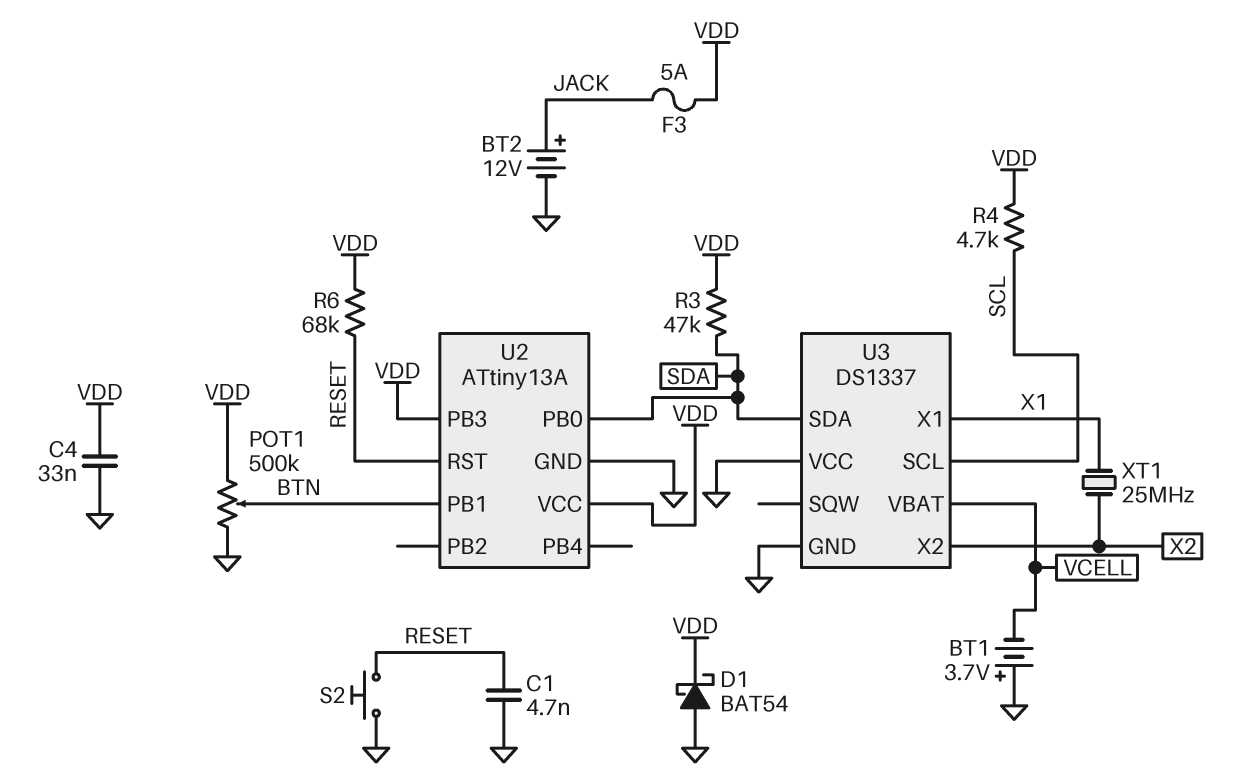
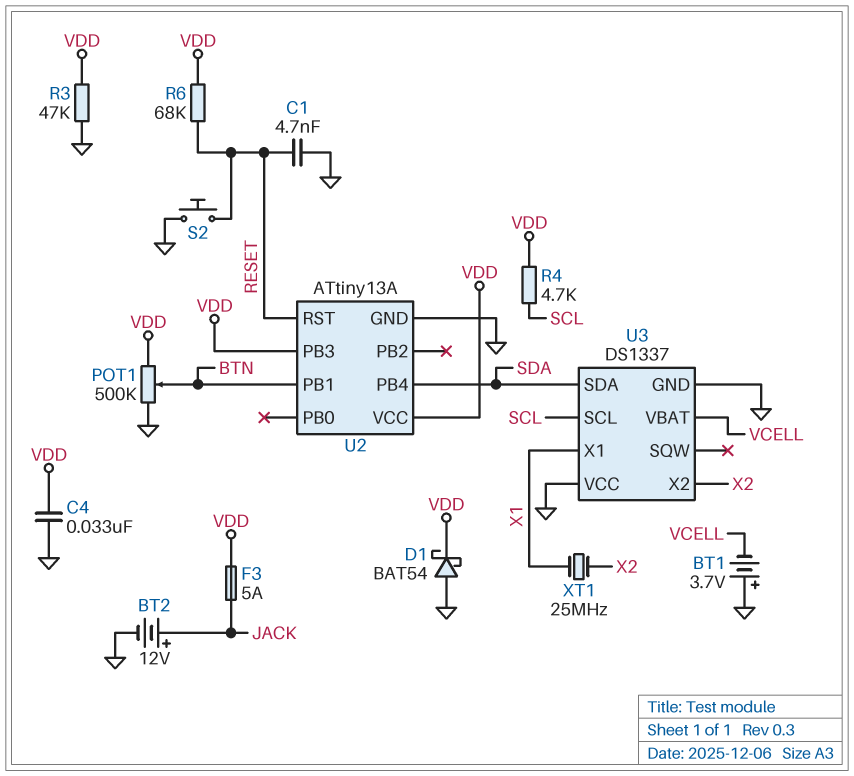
R3: 47k (SDA, VDD) -> 47k (GND, VDD)
U2 pin PB0: SDA -> none
U2 pin PB4: none -> SDA

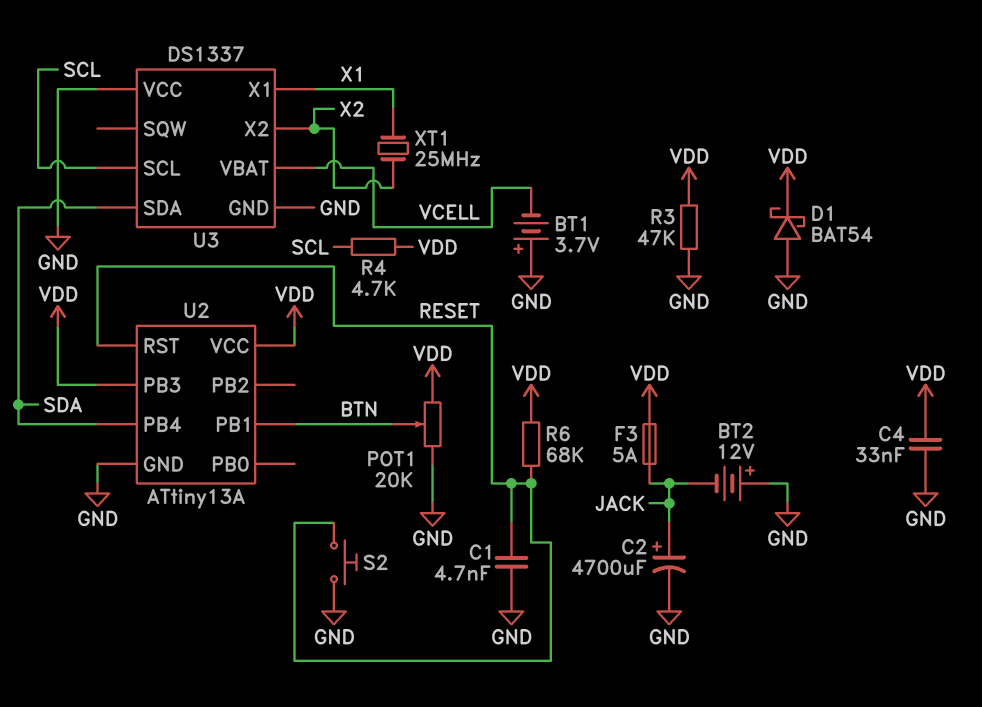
BT2: 12V (plus JACK, minus GND) -> 12V (plus GND, minus JACK)
C2: none -> 4700uF (plus JACK, minus GND)
POT1: 500k (GND, VDD, wiper BTN) -> 20k (GND, VDD, wiper BTN)

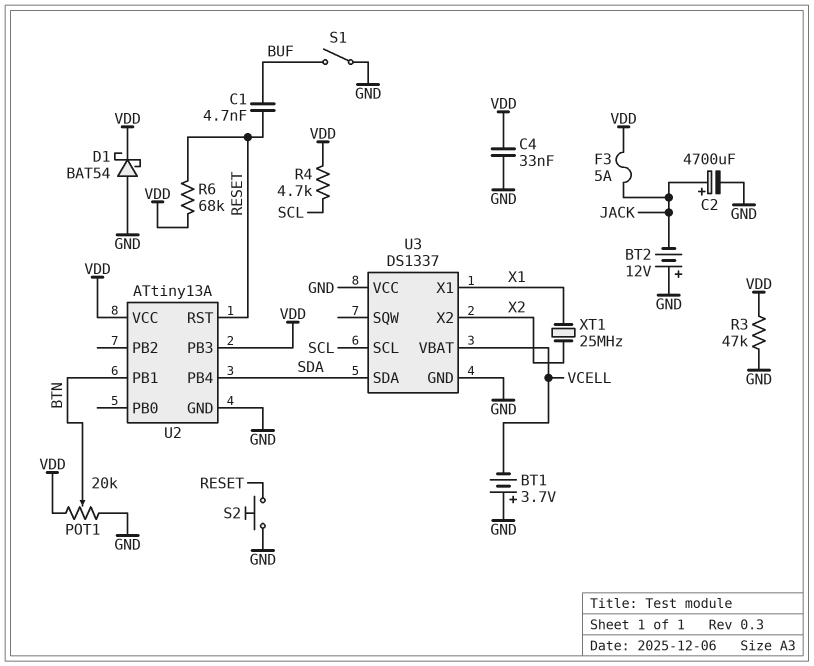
C1: 4.7nF (GND, RESET) -> 4.7nF (BUF, RESET)
S1: none -> switch (BUF, GND)

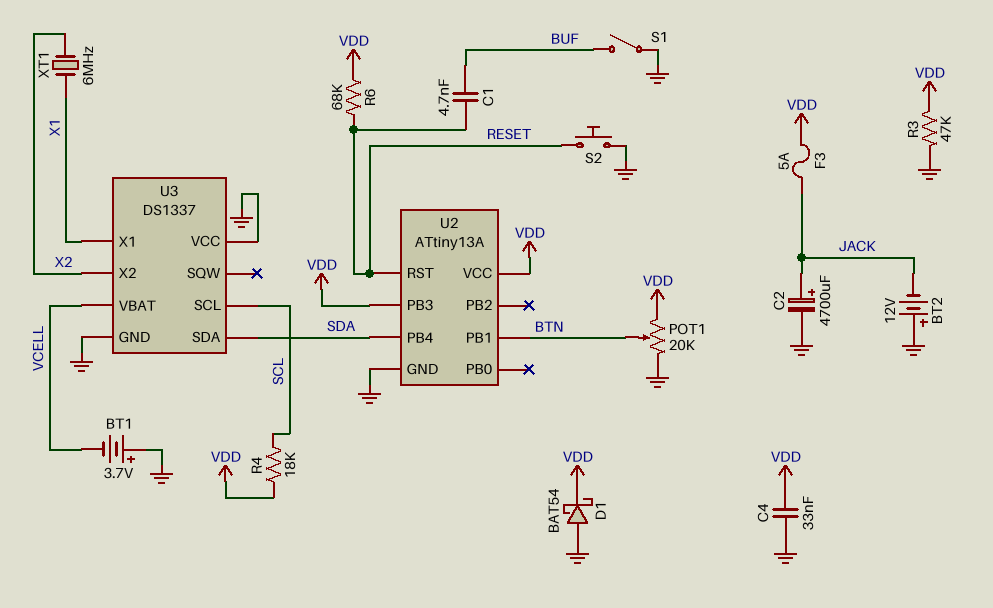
R4: 4.7k (SCL, VDD) -> 18k (SCL, VDD)
XT1: 25MHz (X1, X2) -> 6MHz (X1, X2)

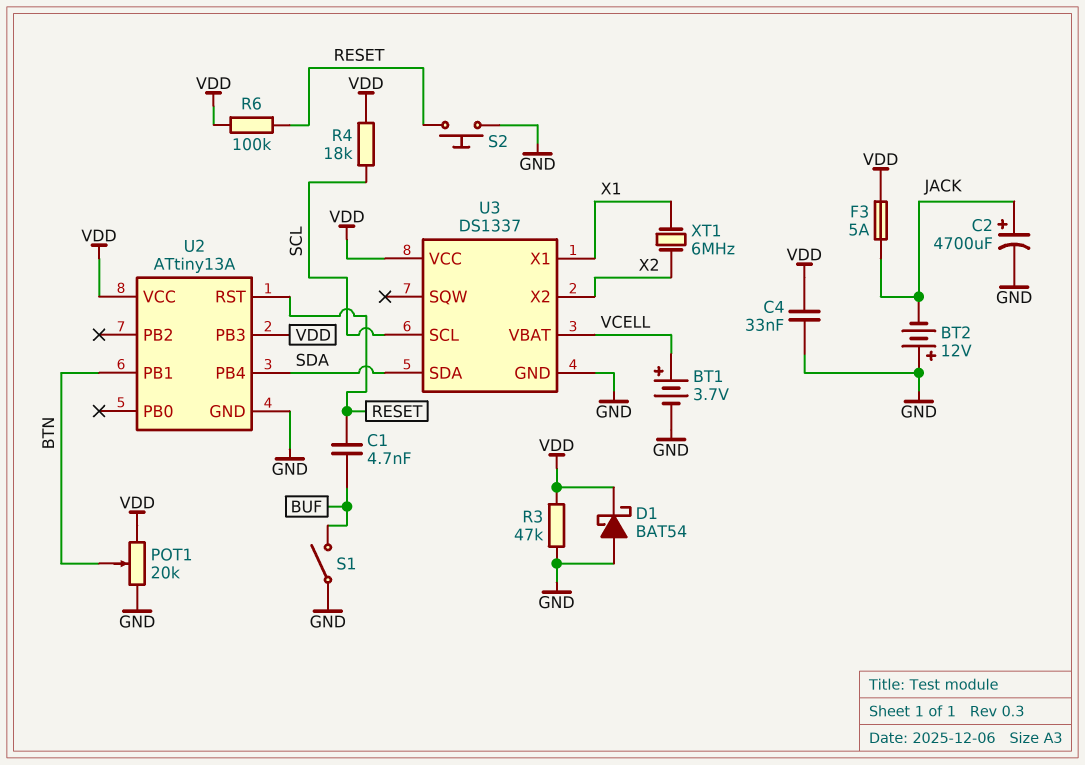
BT1: 3.7V (plus GND, minus VCELL) -> 3.7V (plus VCELL, minus GND)
R6: 68k (RESET, VDD) -> 100k (RESET, VDD)
U3 pin VCC: GND -> VDD

